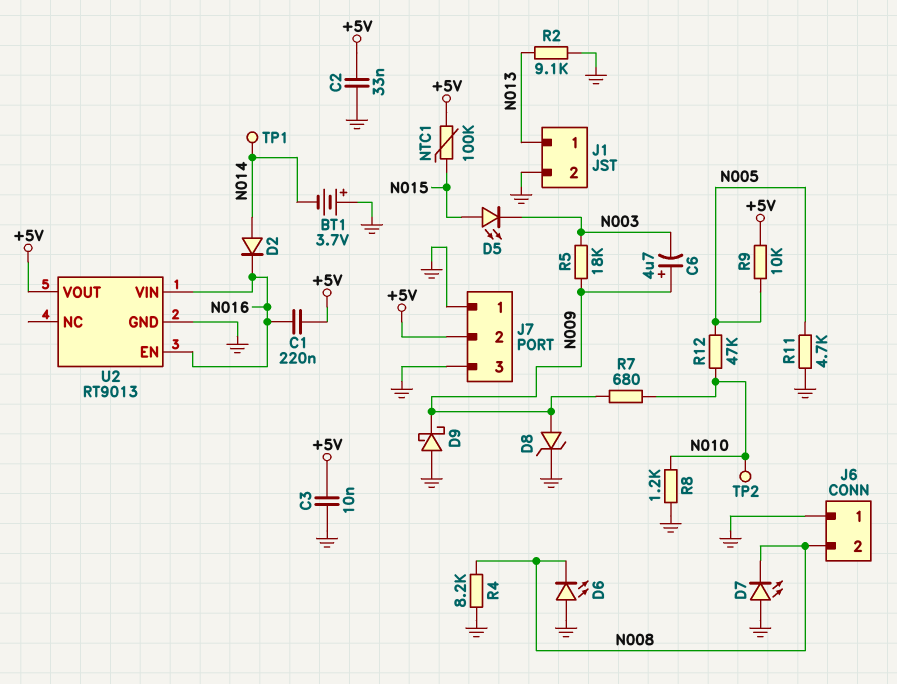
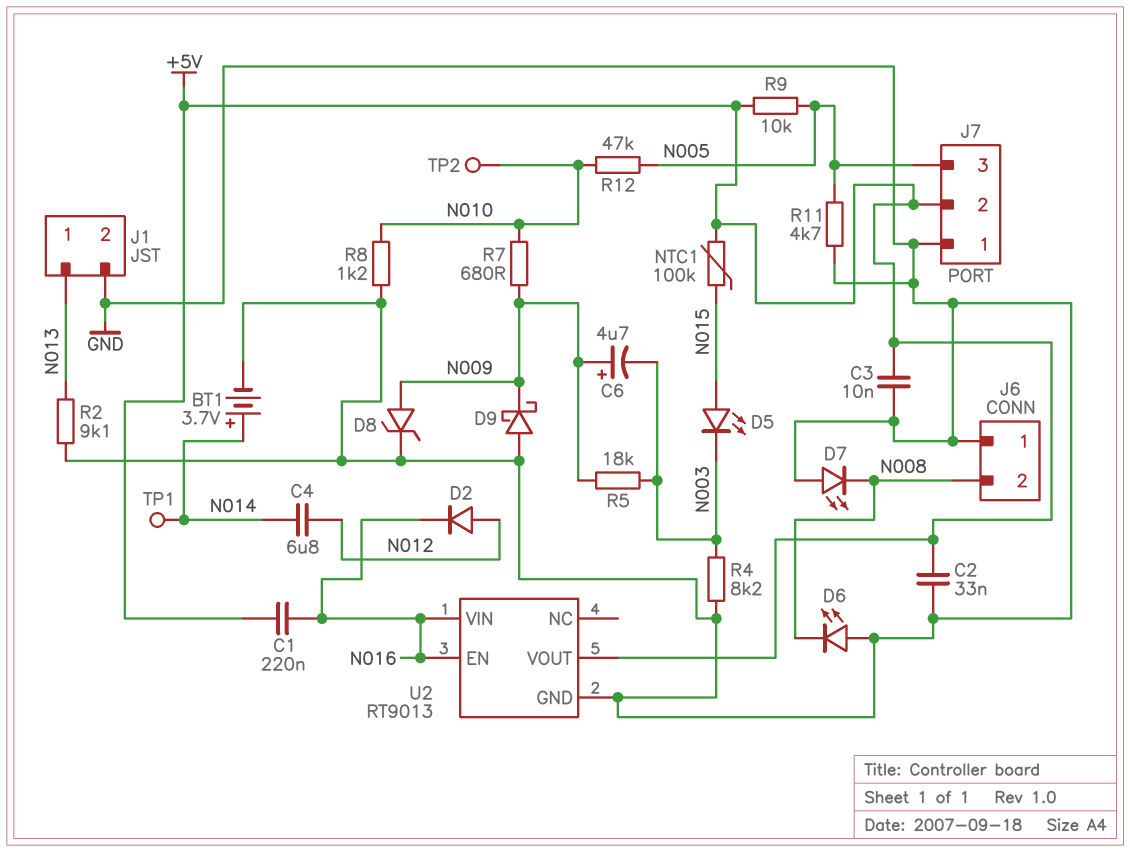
BT1: 3.7V (plus GND, minus N014) -> 3.7V (plus N014, minus GND)
C4: none -> 6.8uF (N012, N014)
D2: diode (A N014, K N016) -> diode (A N012, K N016)
J7 pin 3: GND -> N005
R4: 8.2k (GND, N008) -> 8.2k (GND, N003)

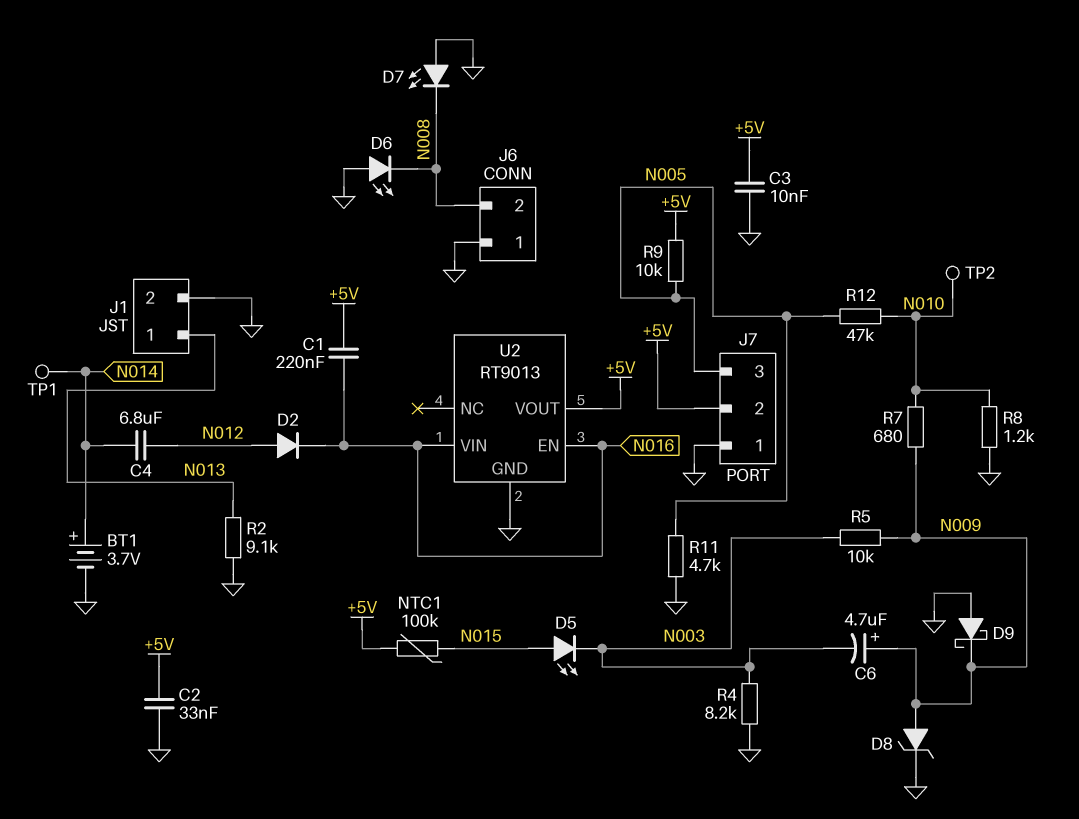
R5: 18k (N003, N009) -> 10k (N003, N009)

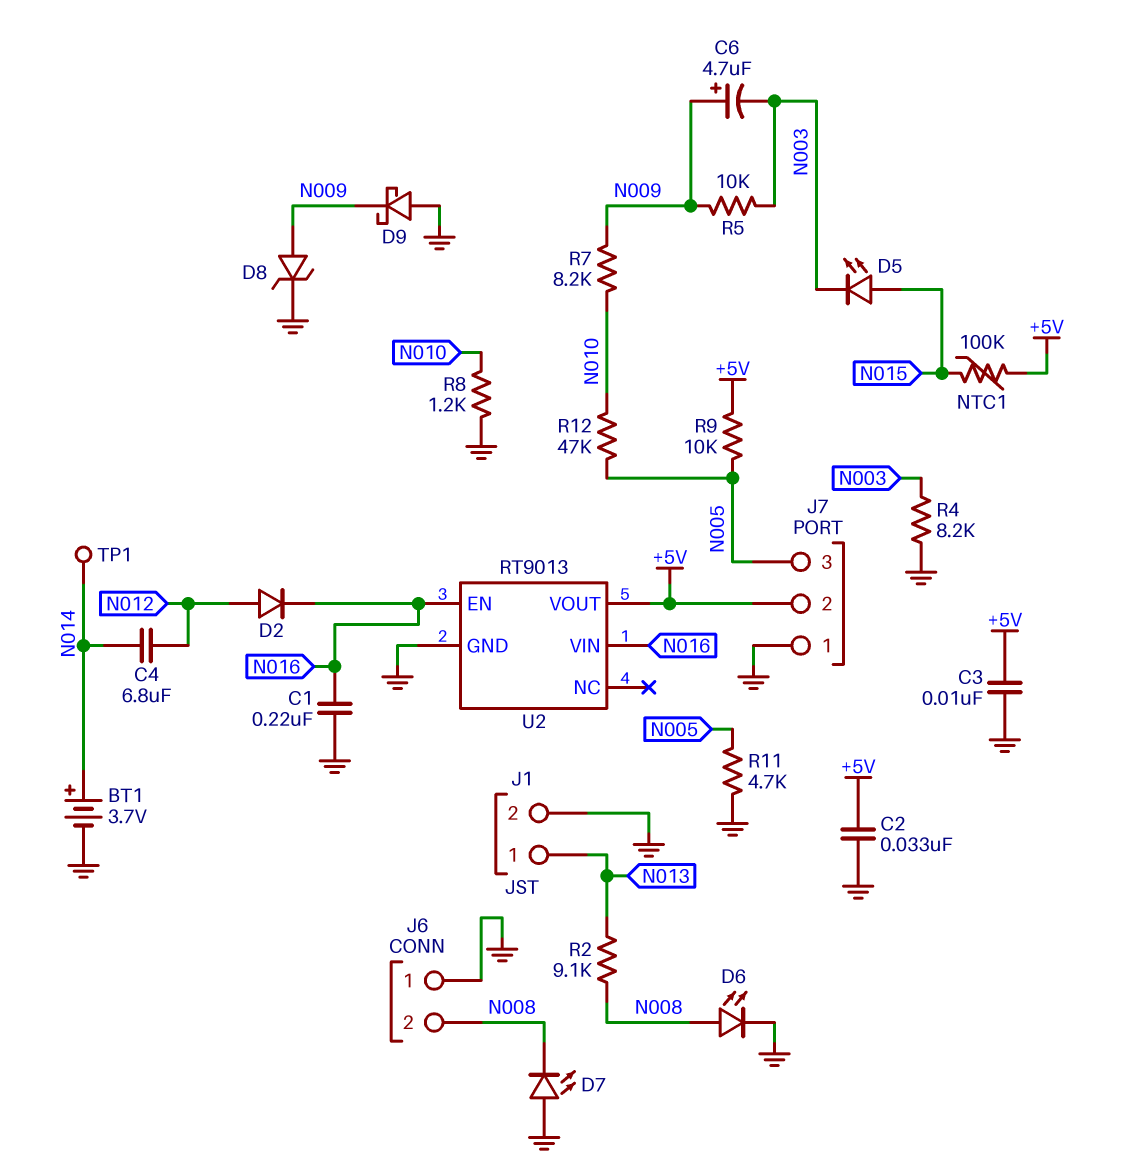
C1: 220nF (+5V, N016) -> 220nF (GND, N016)
D6: LED (A GND, K N008) -> LED (A N008, K GND)
R2: 9.1k (GND, N013) -> 9.1k (N008, N013)
R7: 680 (N009, N010) -> 8.2k (N009, N010)
TP2: test point (N010) -> none

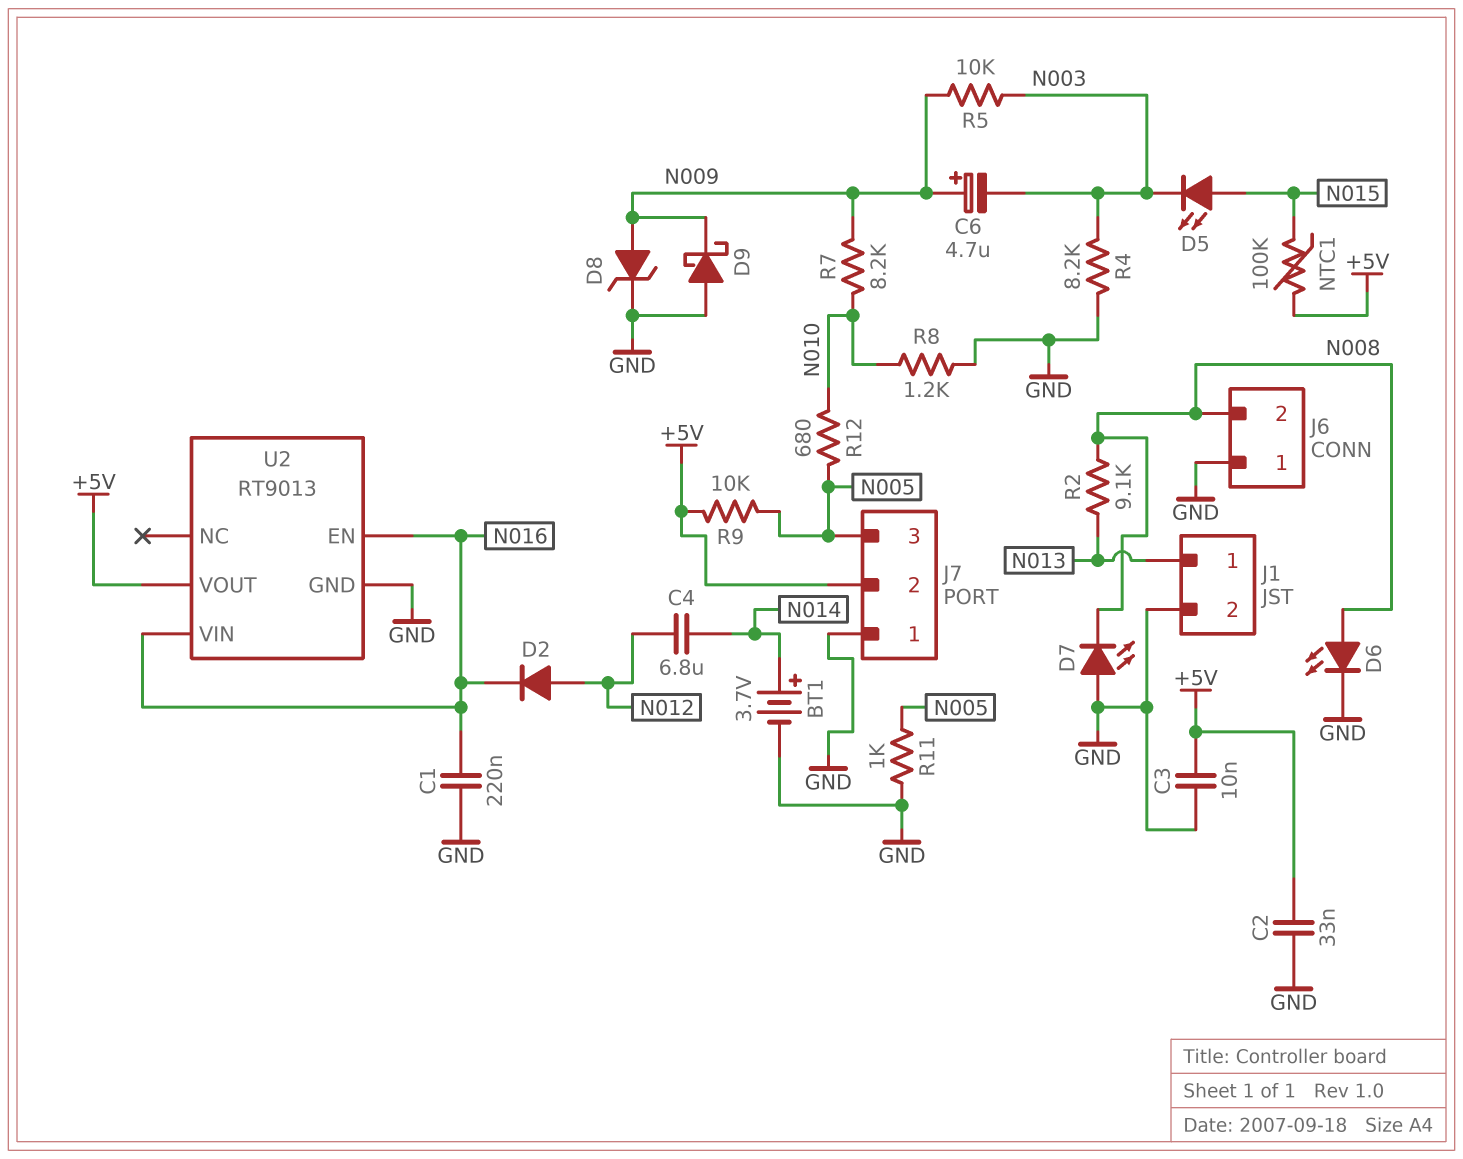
R11: 4.7k (GND, N005) -> 1k (GND, N005)
R12: 47k (N005, N010) -> 680 (N005, N010)
TP1: test point (N014) -> none

